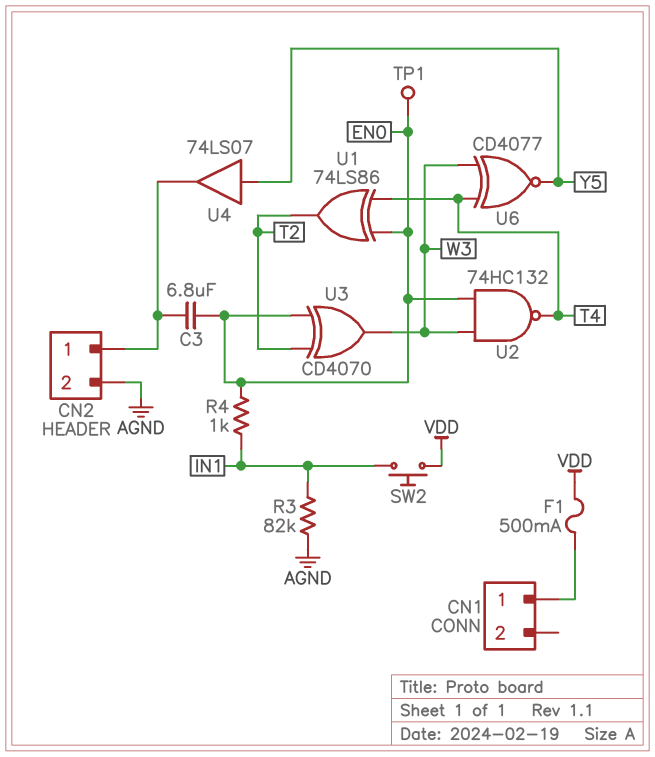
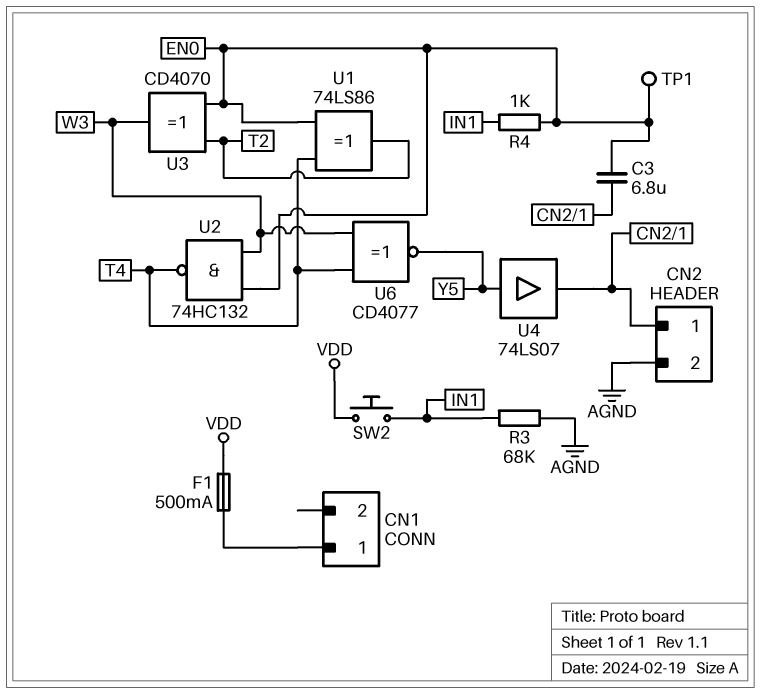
R3: 82k (AGND, IN1) -> 68k (AGND, IN1)

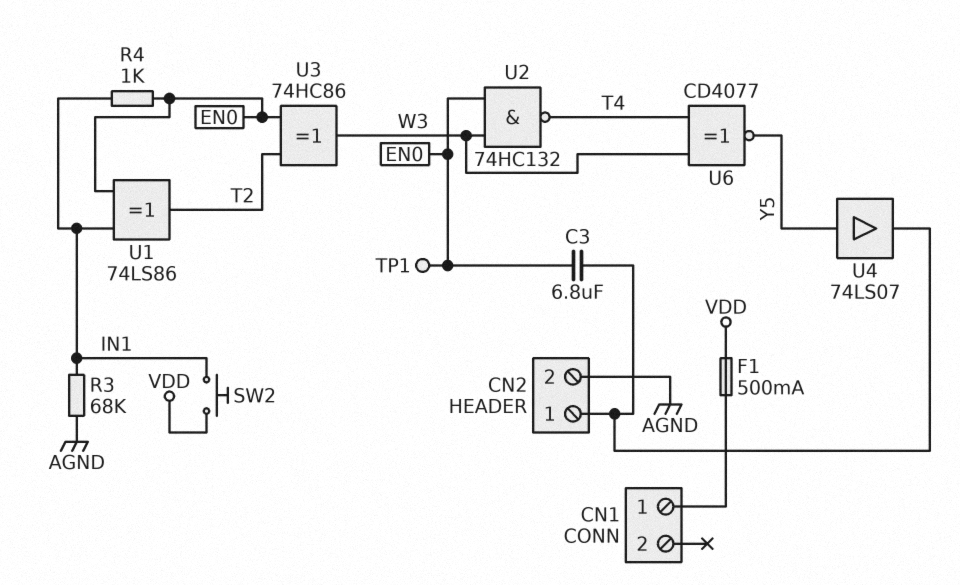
U1: XOR 74LS86 (in EN0, in T4, out T2) -> XOR 74LS86 (in EN0, in IN1, out T2)
U3: XOR CD4070 (in EN0, in T2, out W3) -> XOR 74HC86 (in EN0, in T2, out W3)

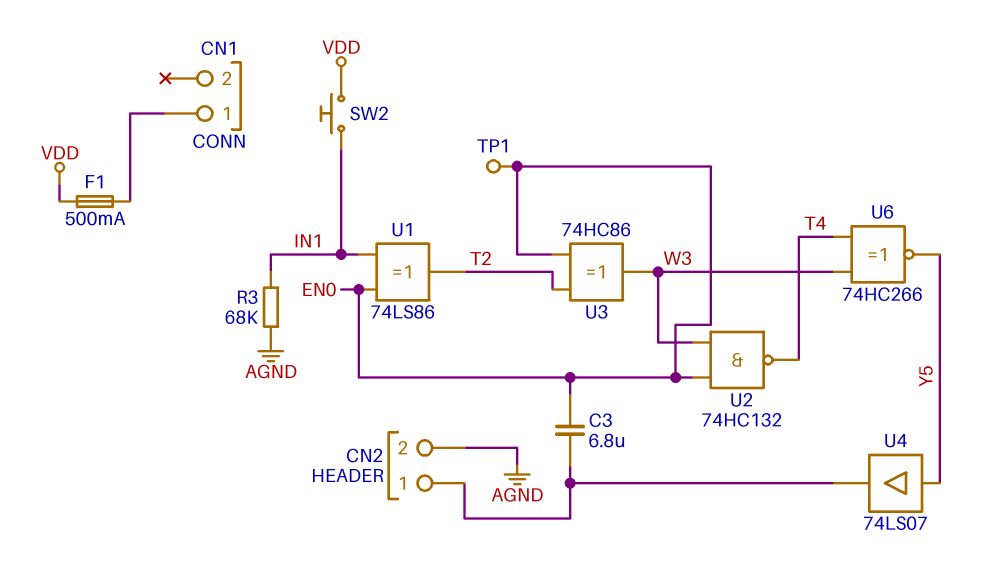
R4: 1k (EN0, IN1) -> none
U6: XNOR CD4077 (in T4, in W3, out Y5) -> XNOR 74HC266 (in T4, in W3, out Y5)

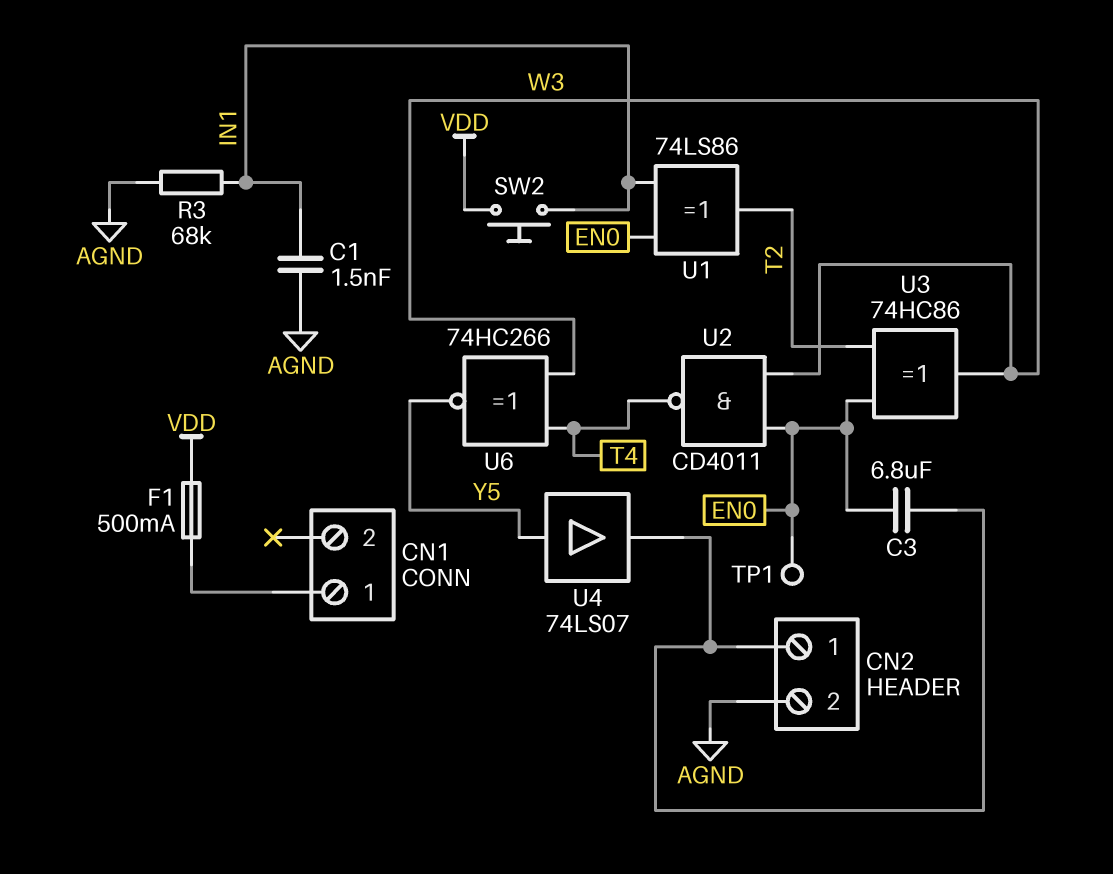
C1: none -> 1.5nF (AGND, IN1)
U2: NAND 74HC132 (in EN0, in W3, out T4) -> NAND CD4011 (in EN0, in W3, out T4)

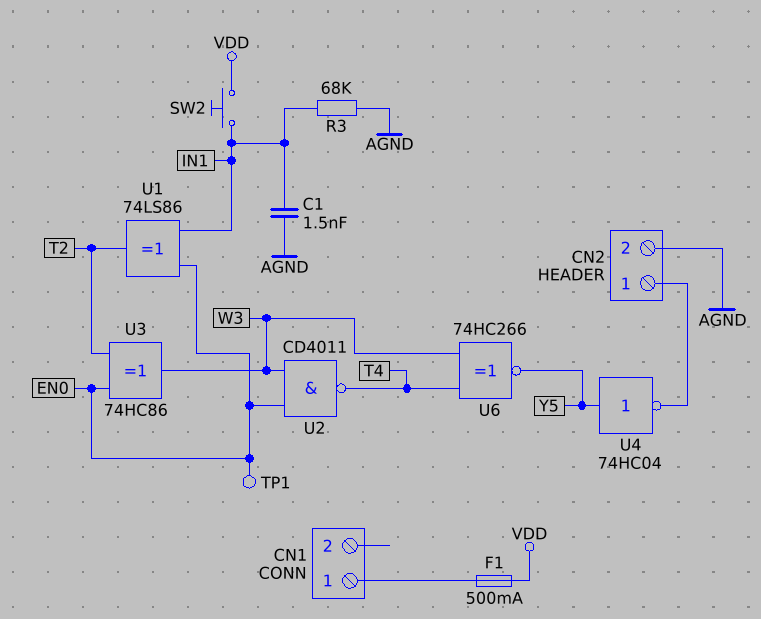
C3: 6.8uF (CN2/1, EN0) -> none
U4: buffer 74LS07 (in Y5, out CN2/1) -> NOT 74HC04 (in Y5, out CN2/1)

